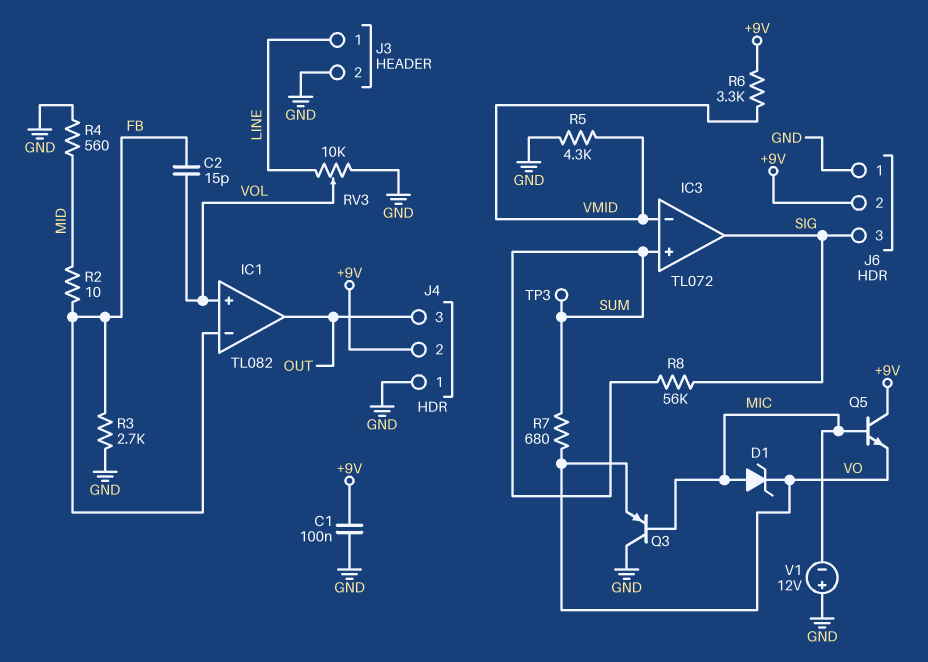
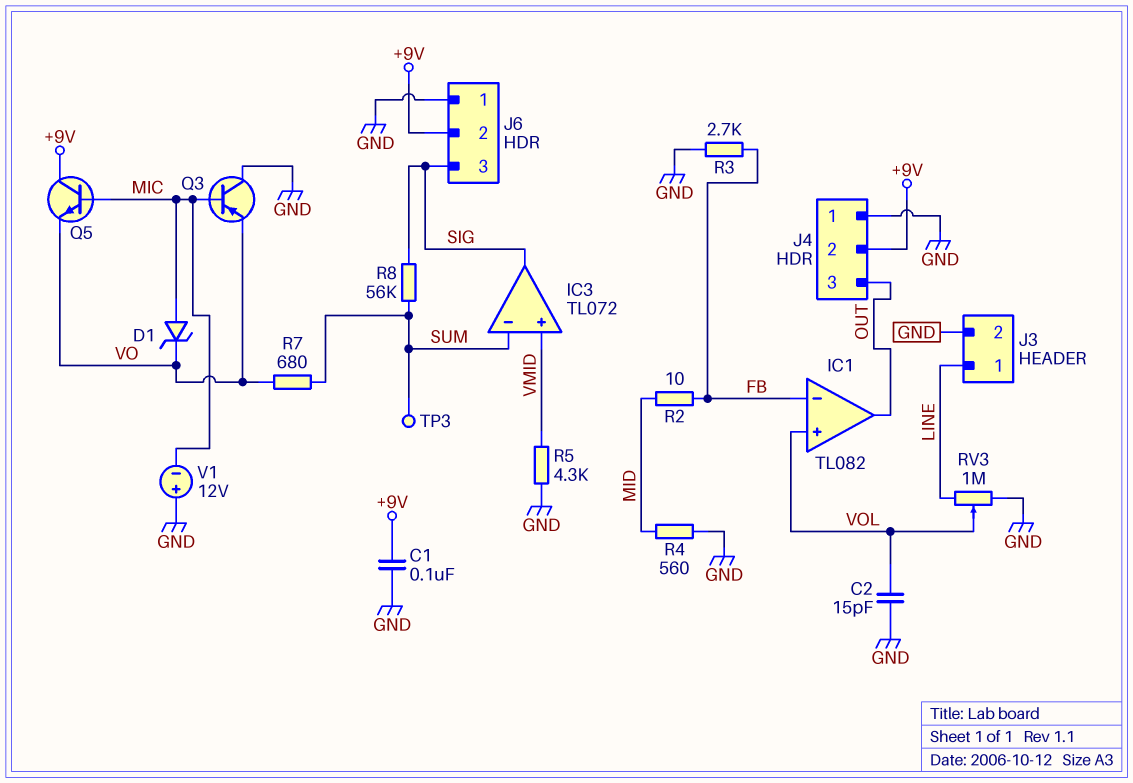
C2: 15pF (FB, VOL) -> 15pF (GND, VOL)
IC3 pin in+: SUM -> VMID
IC3 pin in-: VMID -> SUM
R6: 3.3k (+9V, VMID) -> none
RV3: 10k (GND, LINE, wiper VOL) -> 1M (GND, LINE, wiper VOL)

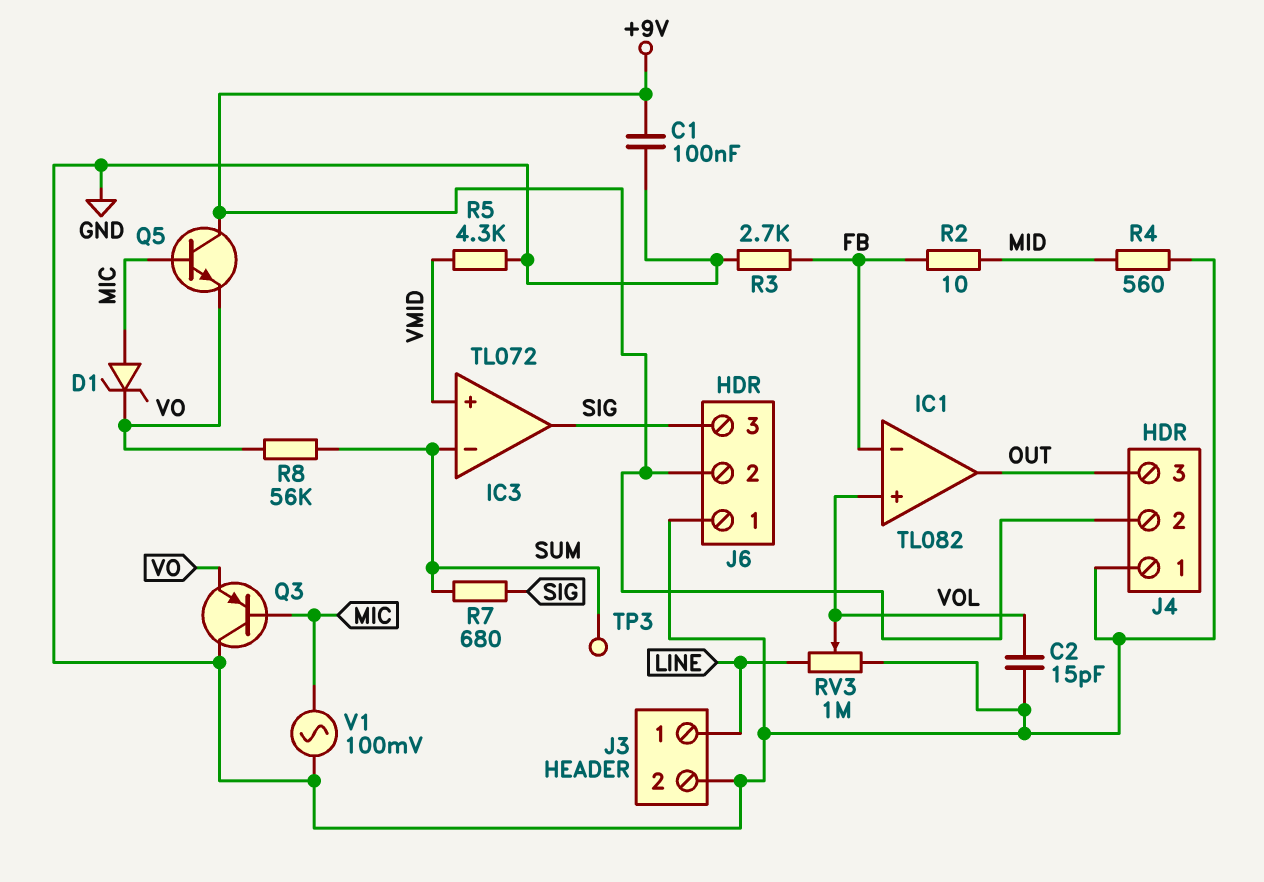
R7: 680 (SUM, VO) -> 680 (SIG, SUM)
R8: 56k (SIG, SUM) -> 56k (SUM, VO)
V1: 12V (plus GND, minus MIC) -> AC 100mV (GND, MIC)

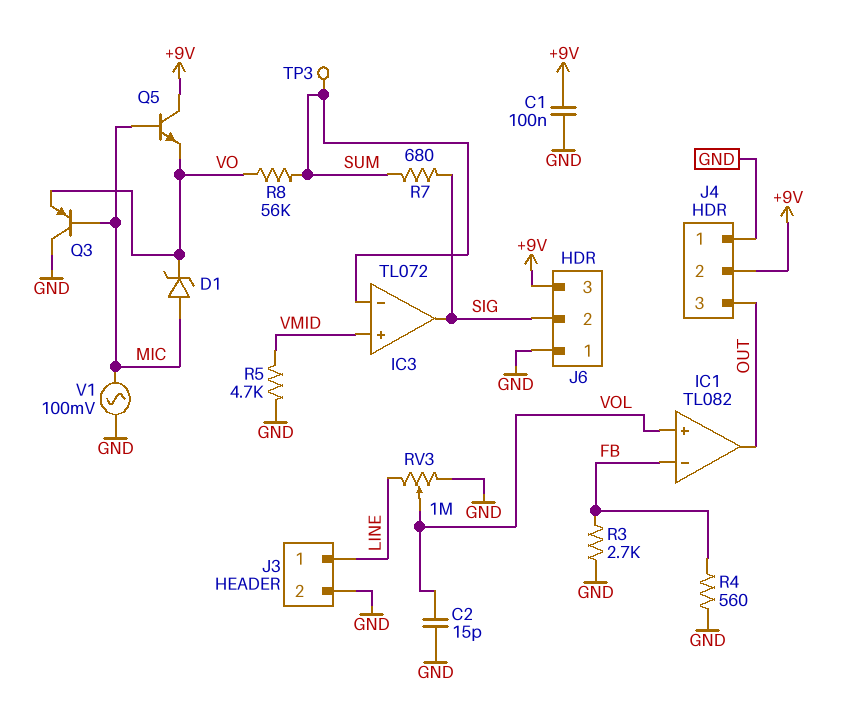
J6 pin 2: +9V -> SIG
J6 pin 3: SIG -> +9V
R2: 10 (FB, MID) -> none
R4: 560 (GND, MID) -> 560 (FB, GND)
R5: 4.3k (GND, VMID) -> 4.7k (GND, VMID)

